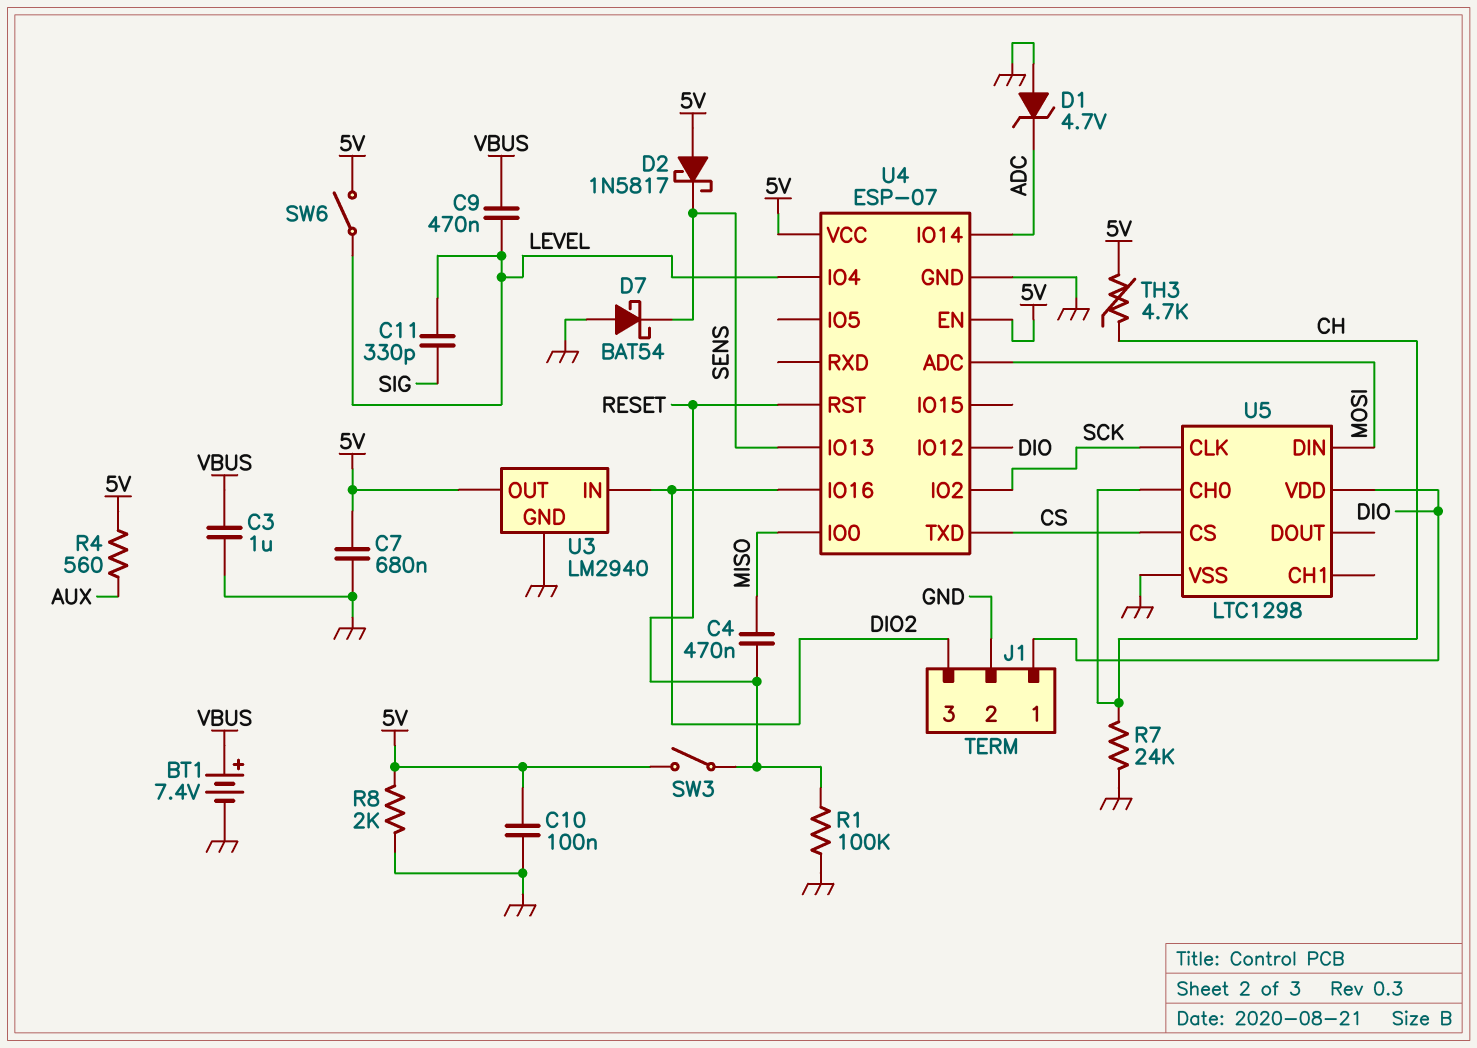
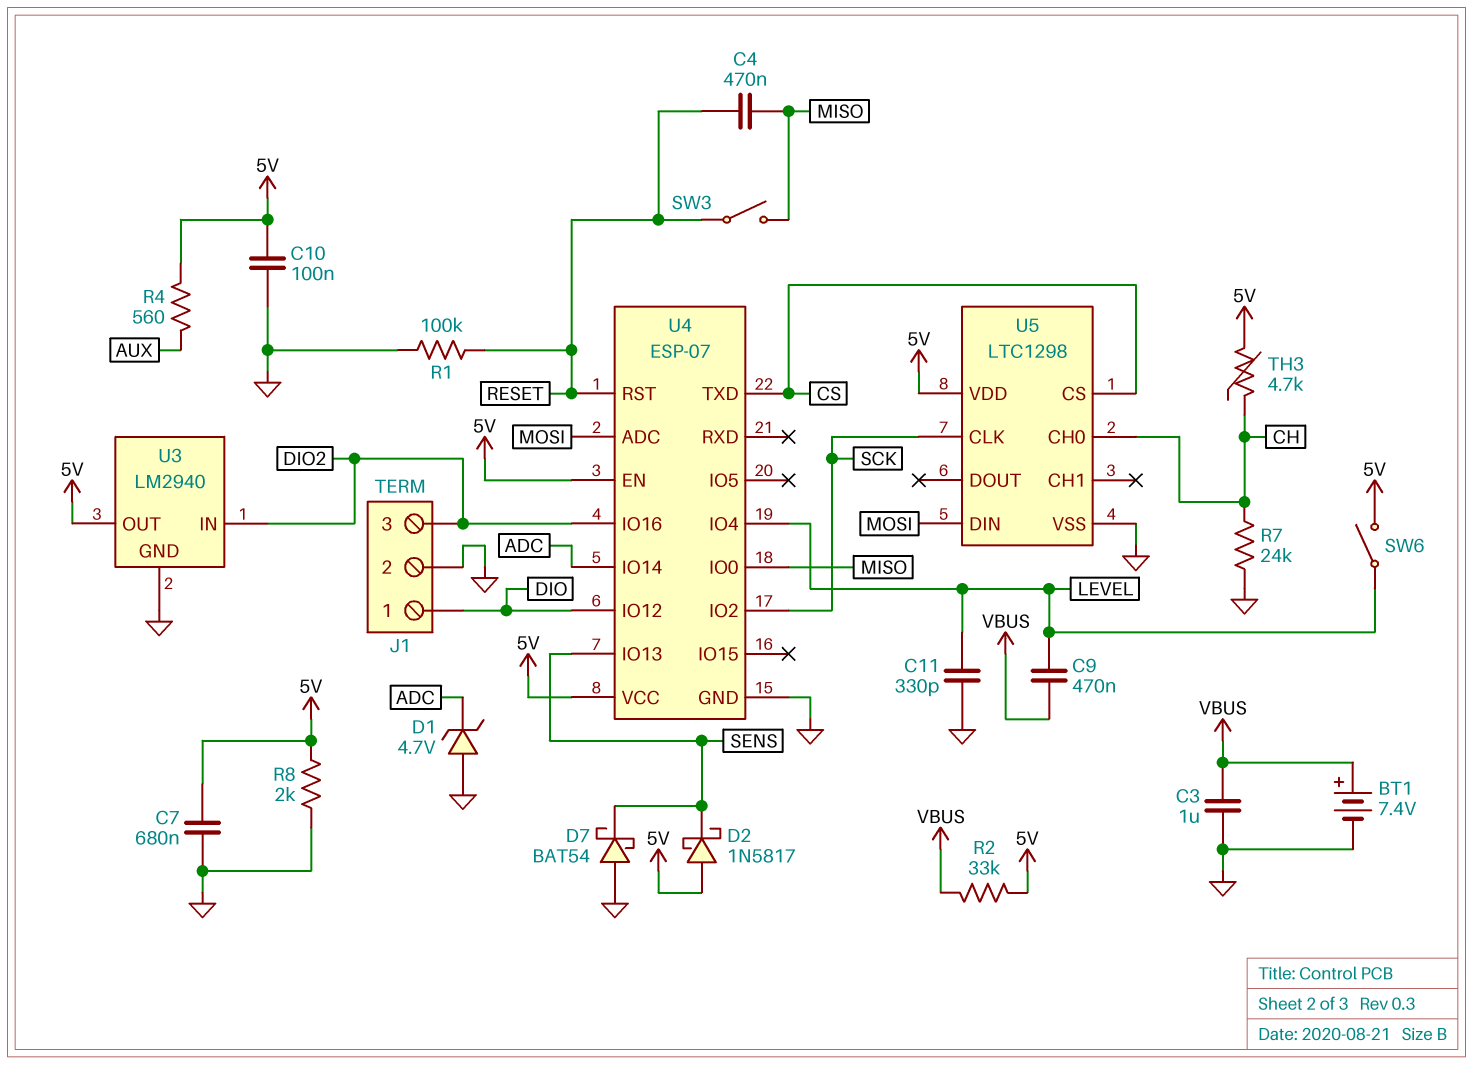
C11: 330pF (LEVEL, SIG) -> 330pF (GND, LEVEL)
R2: none -> 33k (5V, VBUS)
SW3: switch (5V, RESET) -> switch (MISO, RESET)
U5 pin VDD: DIO -> 5V

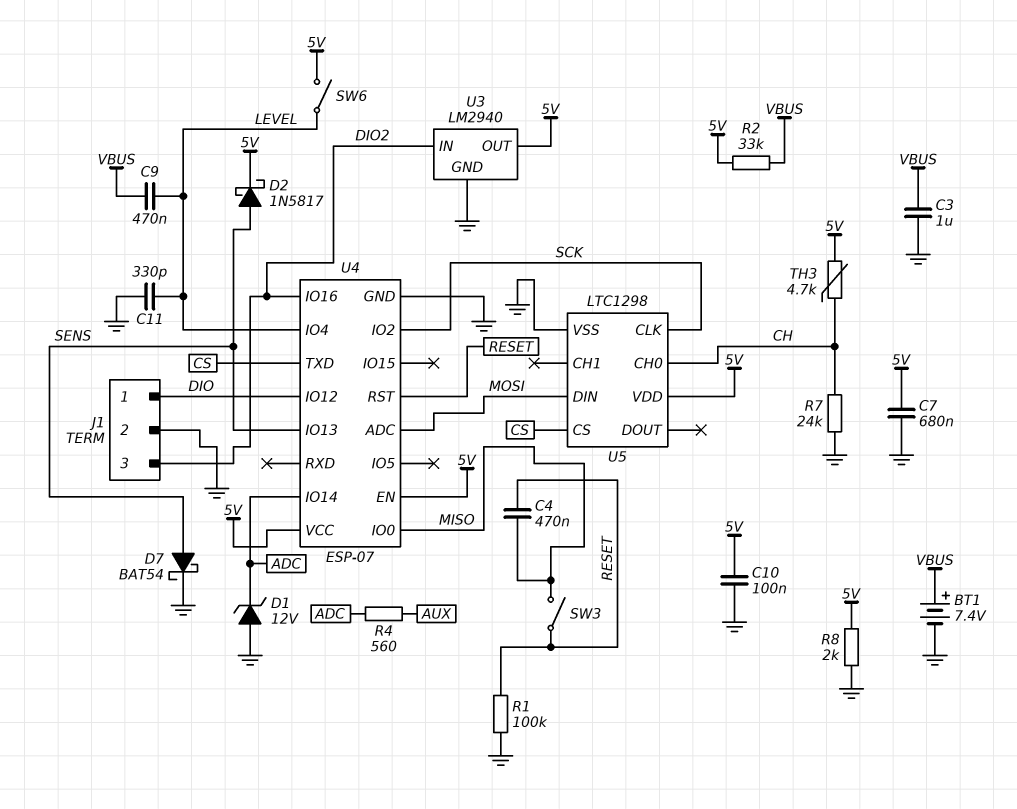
D1: zener 4.7V (A GND, K ADC) -> zener 12V (A GND, K ADC)
D2: schottky 1N5817 (A 5V, K SENS) -> schottky 1N5817 (A SENS, K 5V)
D7: schottky BAT54 (A GND, K SENS) -> schottky BAT54 (A SENS, K GND)
R4: 560 (5V, AUX) -> 560 (ADC, AUX)

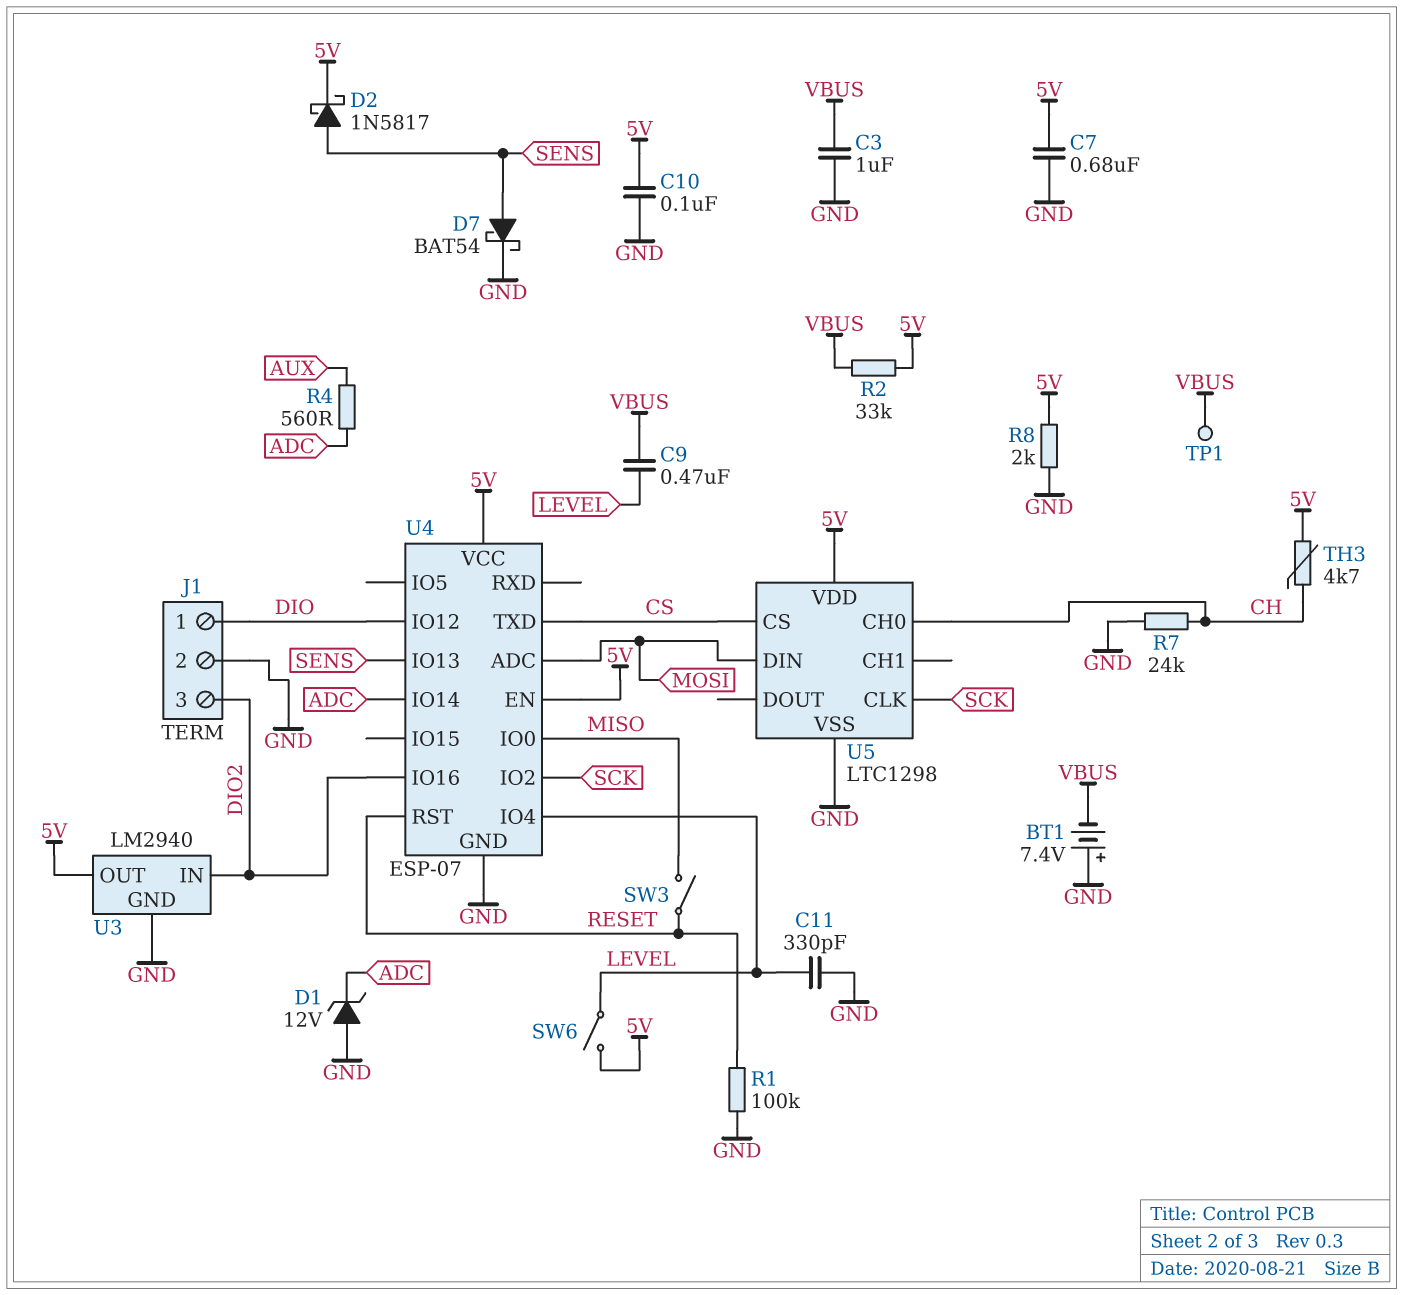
BT1: 7.4V (plus VBUS, minus GND) -> 7.4V (plus GND, minus VBUS)
C4: 470nF (MISO, RESET) -> none
TP1: none -> test point (VBUS)

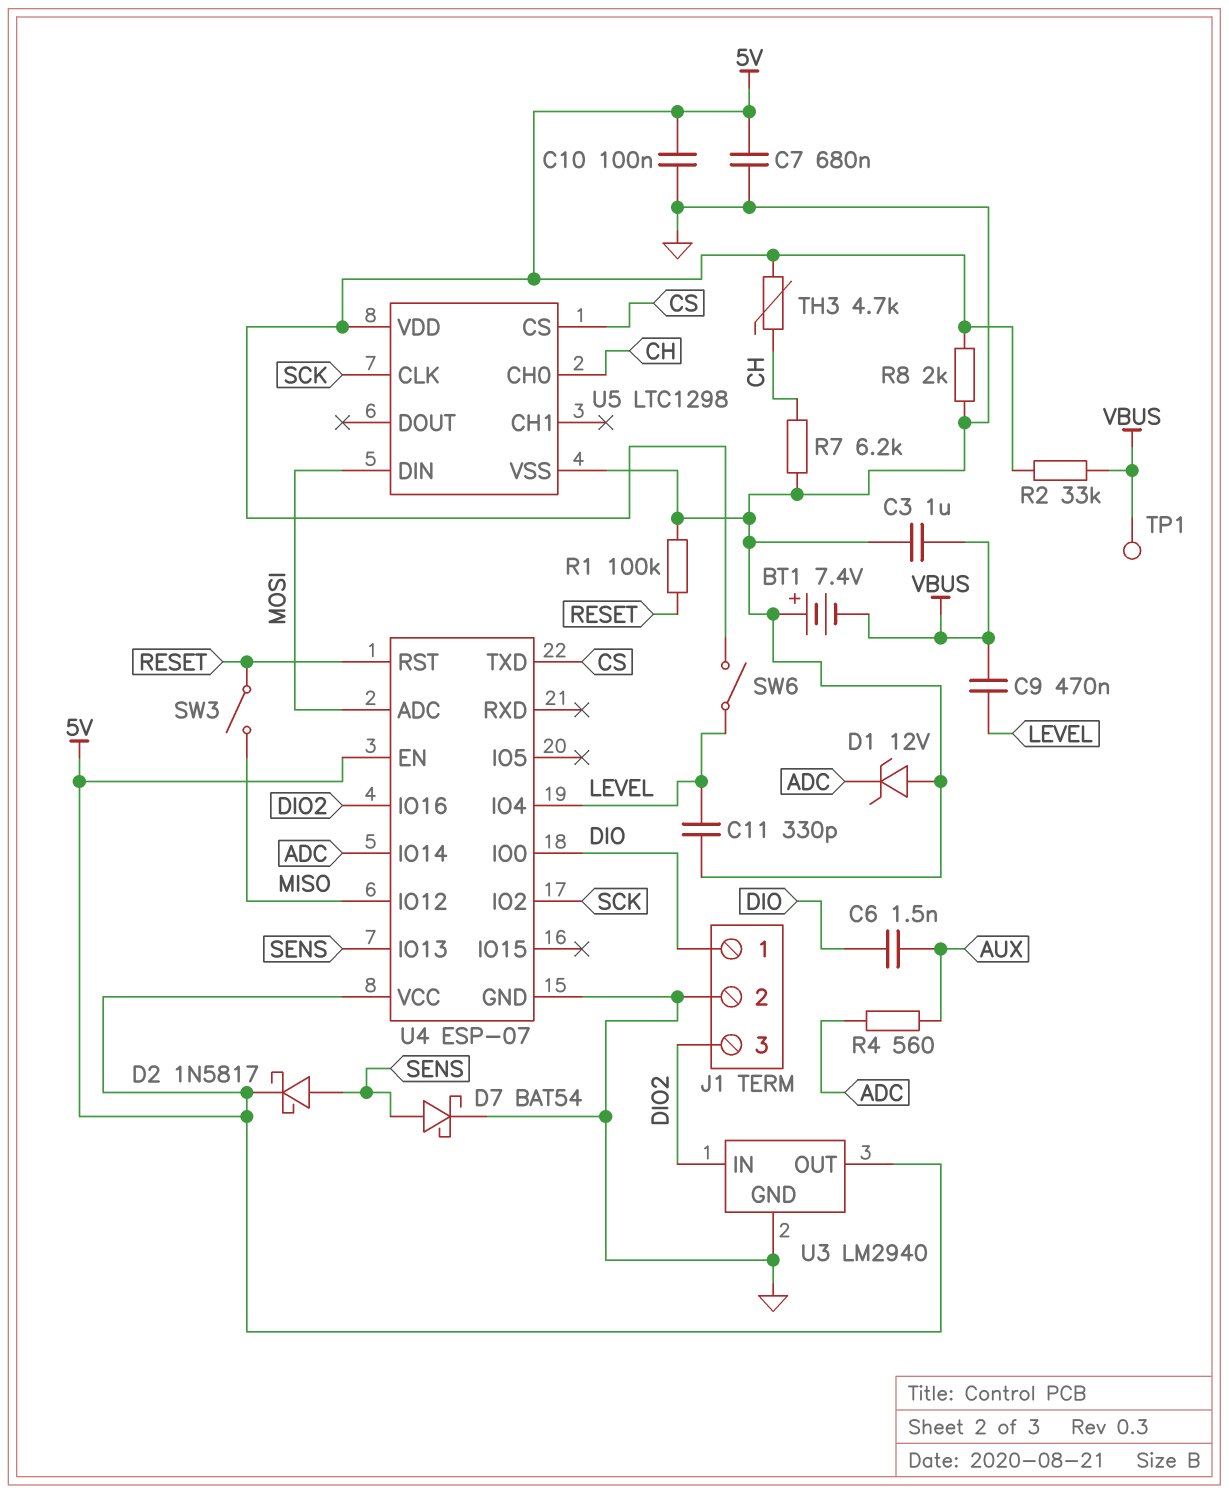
C6: none -> 1.5nF (AUX, DIO)
R7: 24k (CH, GND) -> 6.2k (CH, GND)
U4 pin IO0: MISO -> DIO
U4 pin IO12: DIO -> MISO

